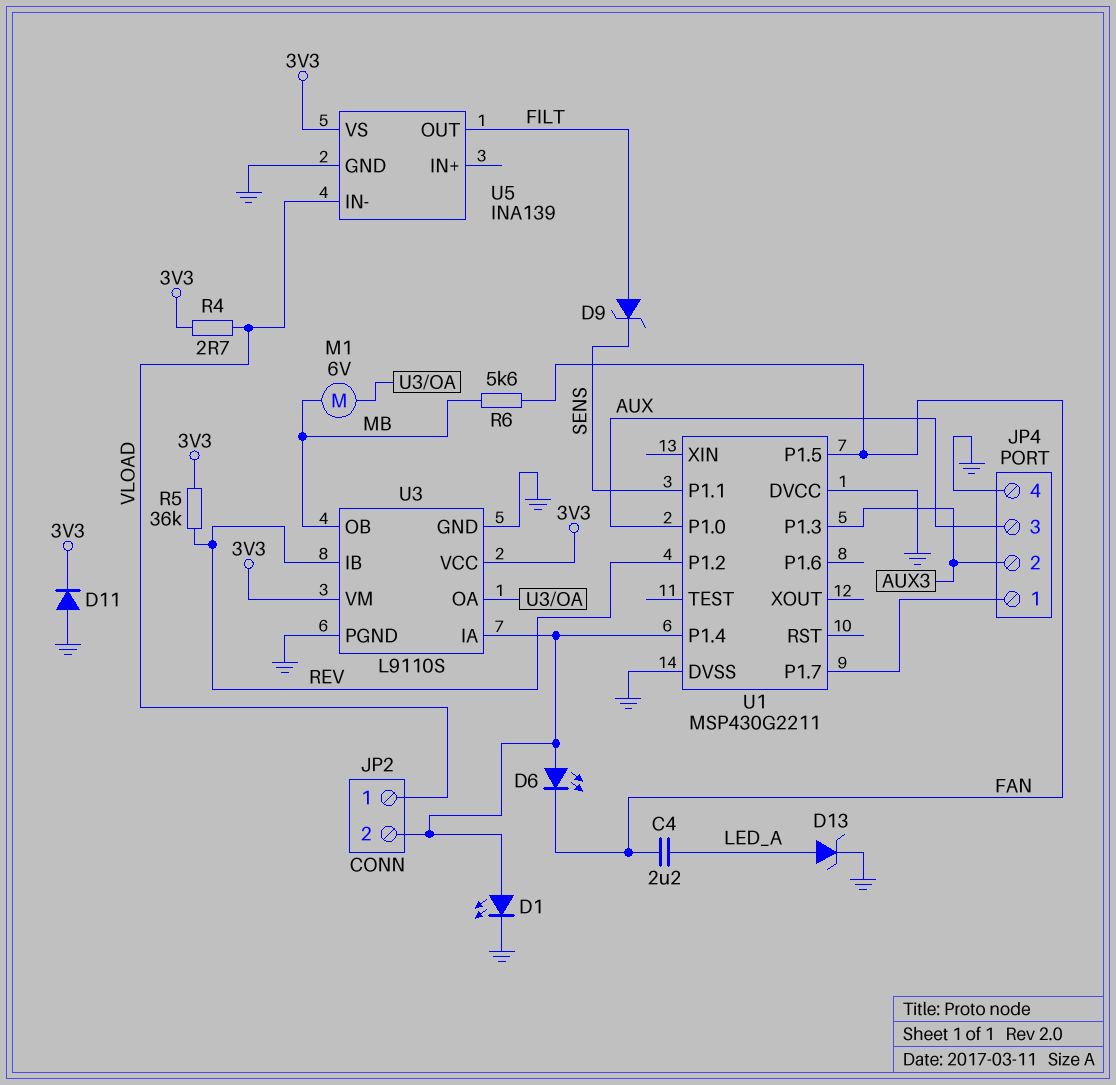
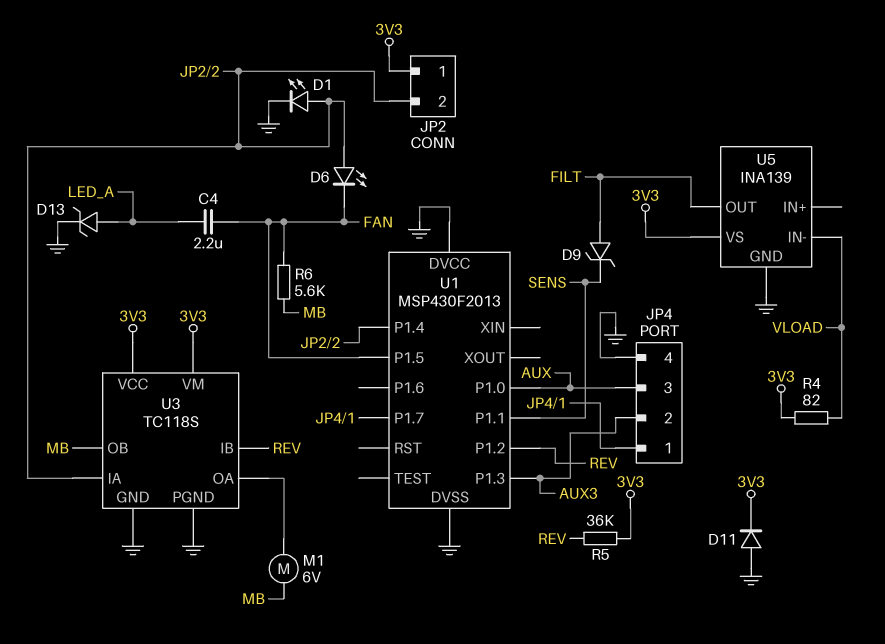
JP2 pin 1: VLOAD -> 3V3
R4: 2.7 (3V3, VLOAD) -> 82 (3V3, VLOAD)
U1: MSP430G2211 -> MSP430F2013
U3: L9110S -> TC118S

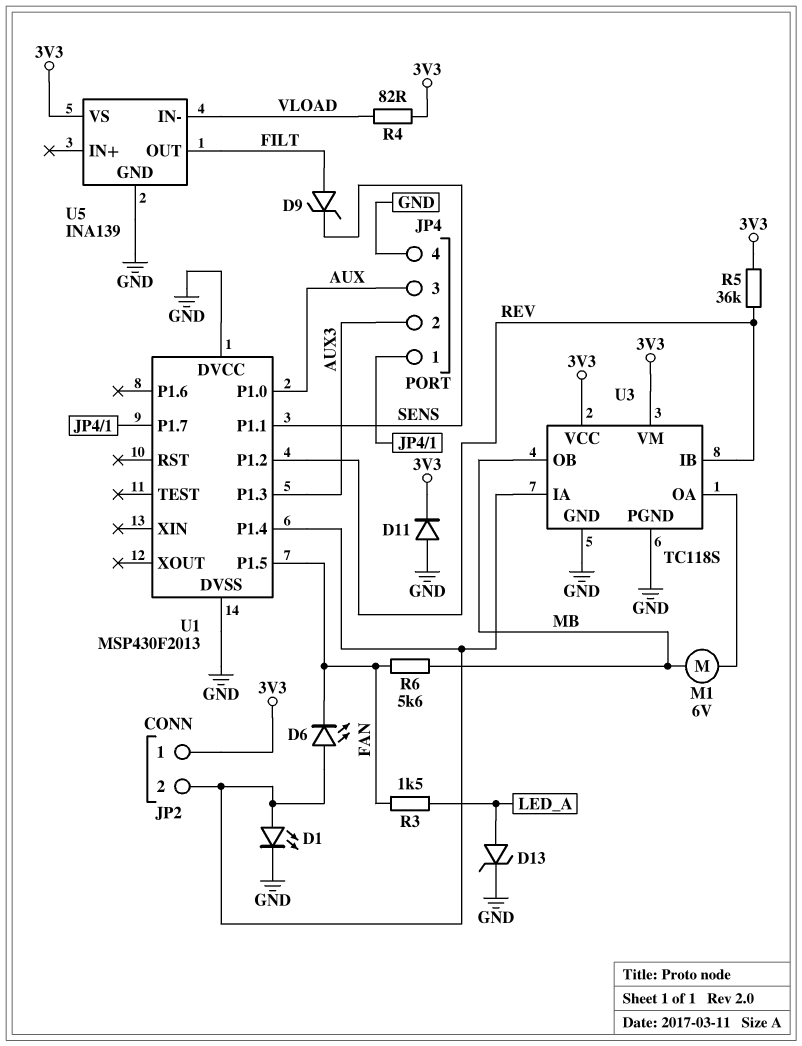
C4: 2.2uF (FAN, LED_A) -> none
R3: none -> 1.5k (FAN, LED_A)

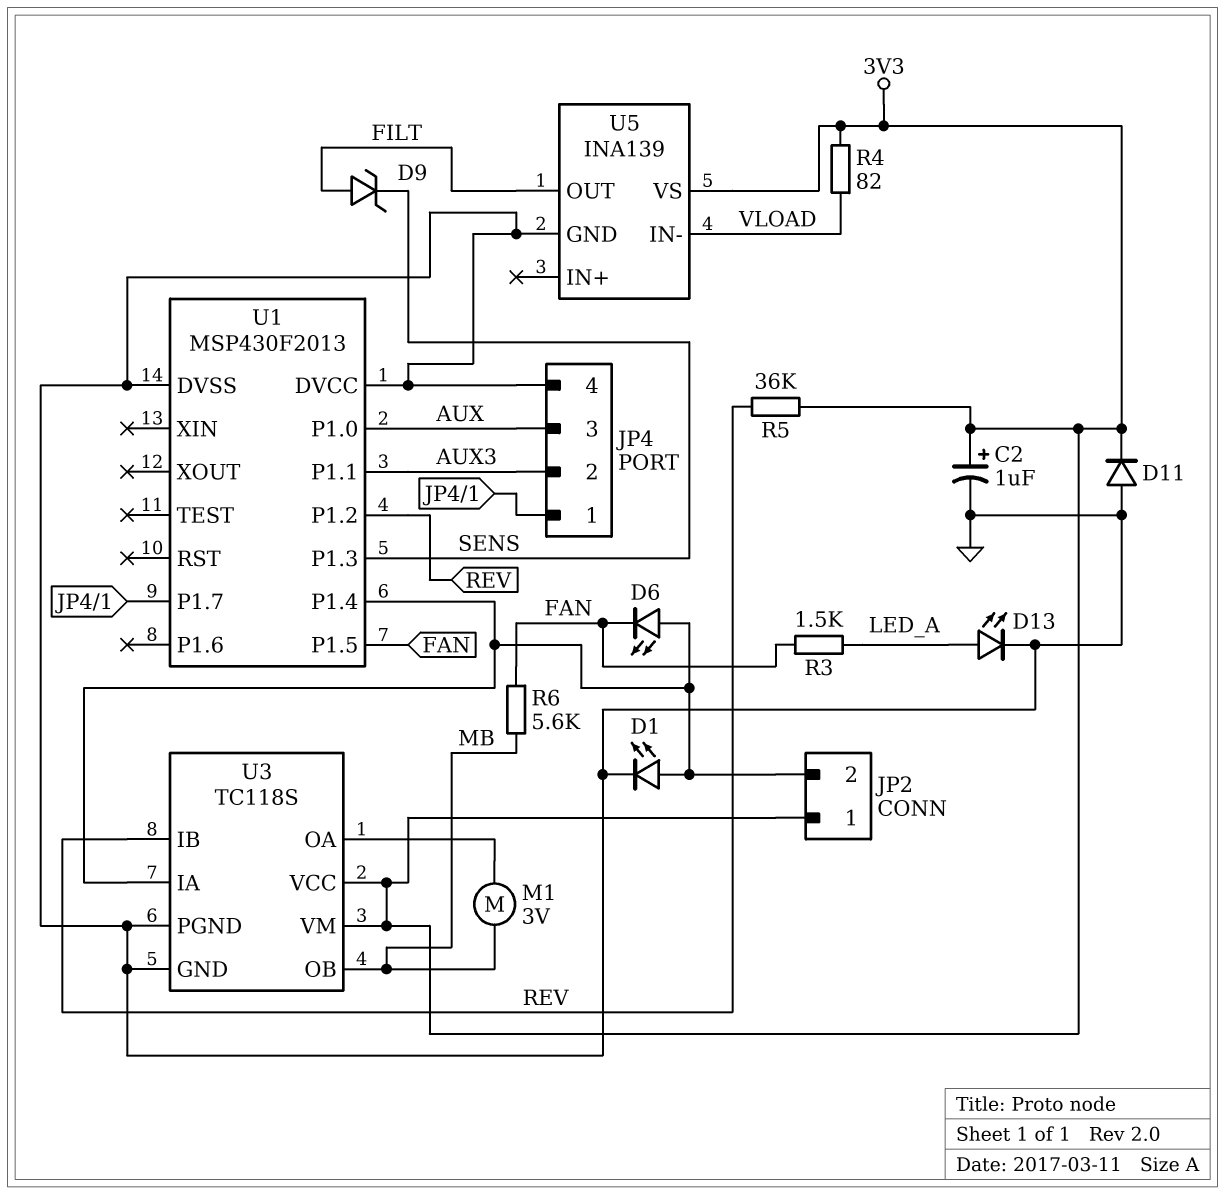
C2: none -> 1uF (plus 3V3, minus GND)
D13: zener (A LED_A, K GND) -> LED (A LED_A, K GND)
M1: motor 6V (MB, U3/OA) -> motor 3V (MB, U3/OA)
U1 pin P1.1: SENS -> AUX3
U1 pin P1.3: AUX3 -> SENS

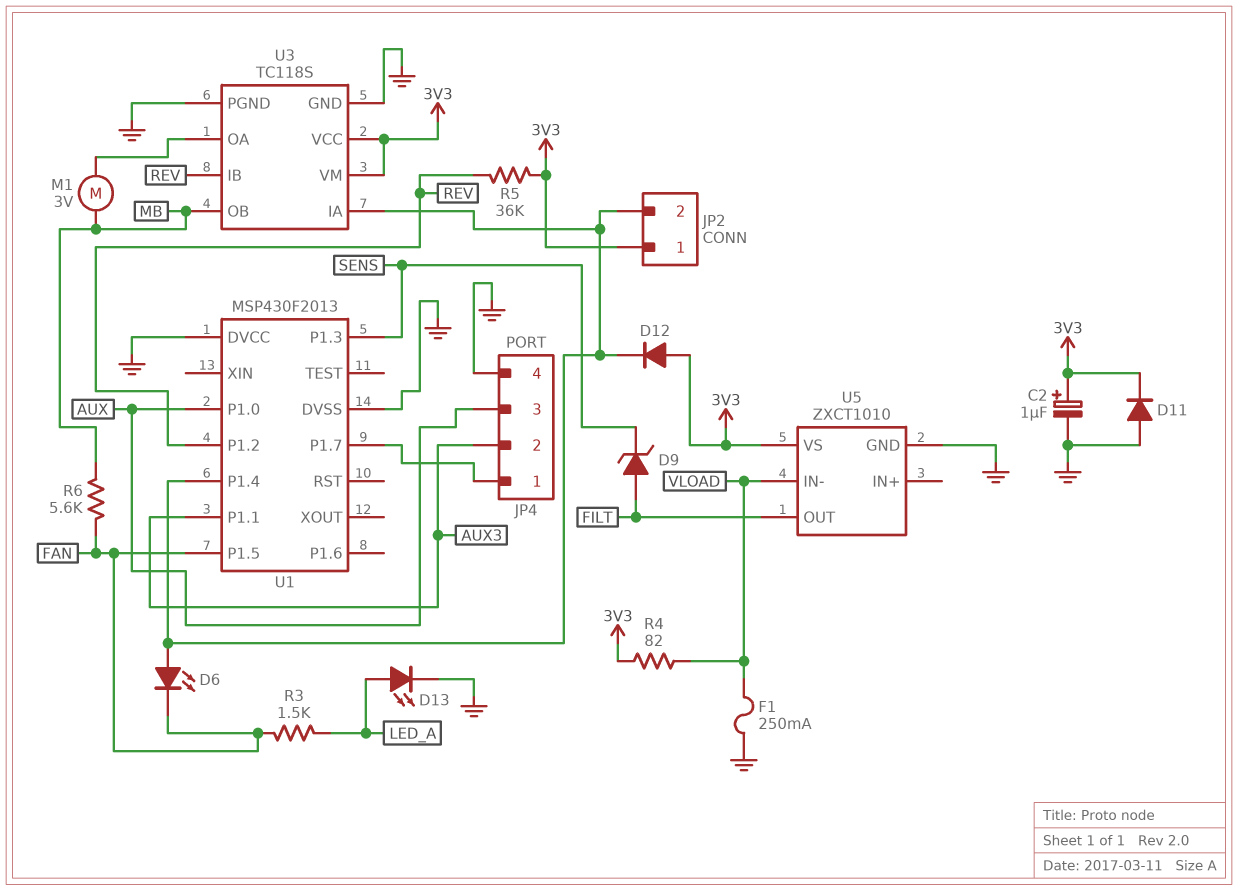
D1: LED (A JP2/2, K GND) -> none
D12: none -> diode (A 3V3, K JP2/2)
F1: none -> 250mA (GND, VLOAD)
U5: INA139 -> ZXCT1010

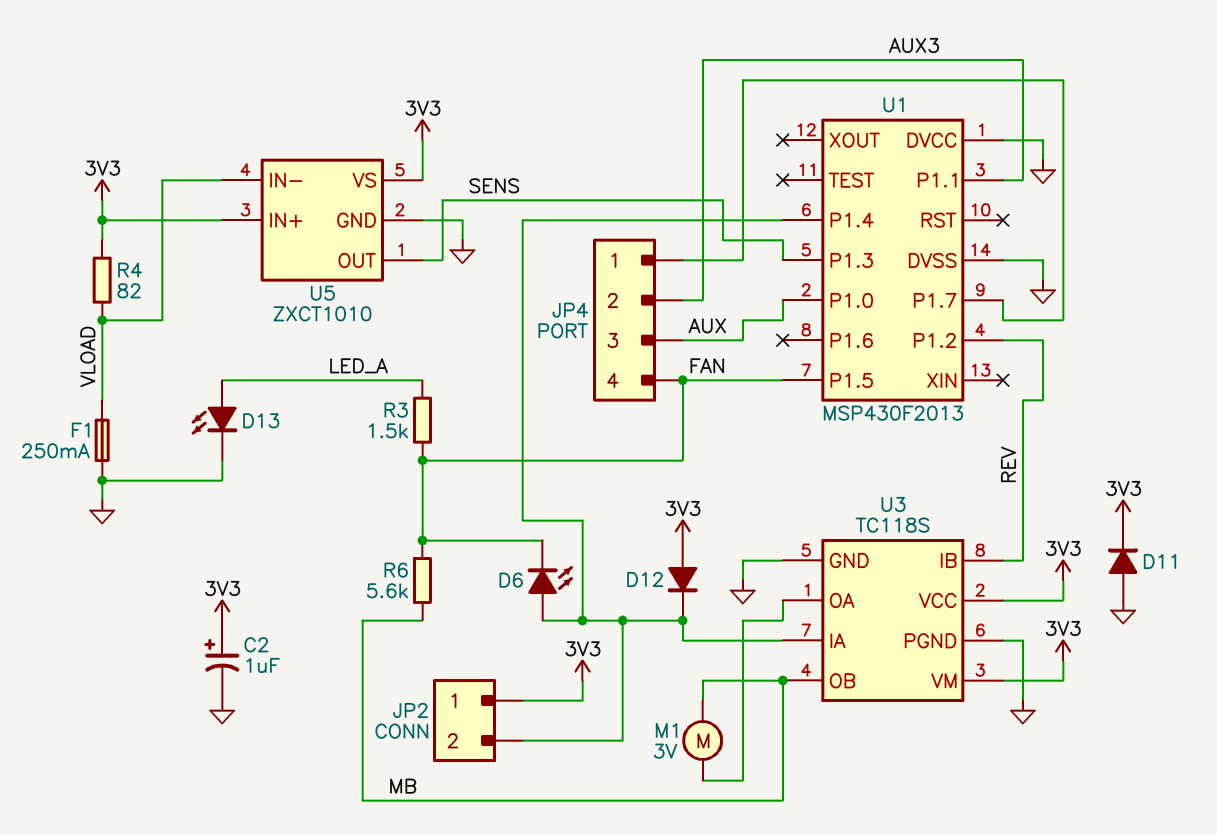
D9: zener (A FILT, K SENS) -> none
JP4 pin 4: GND -> FAN
R5: 36k (3V3, REV) -> none
U5 pin IN+: none -> 3V3
U5 pin OUT: FILT -> SENS

